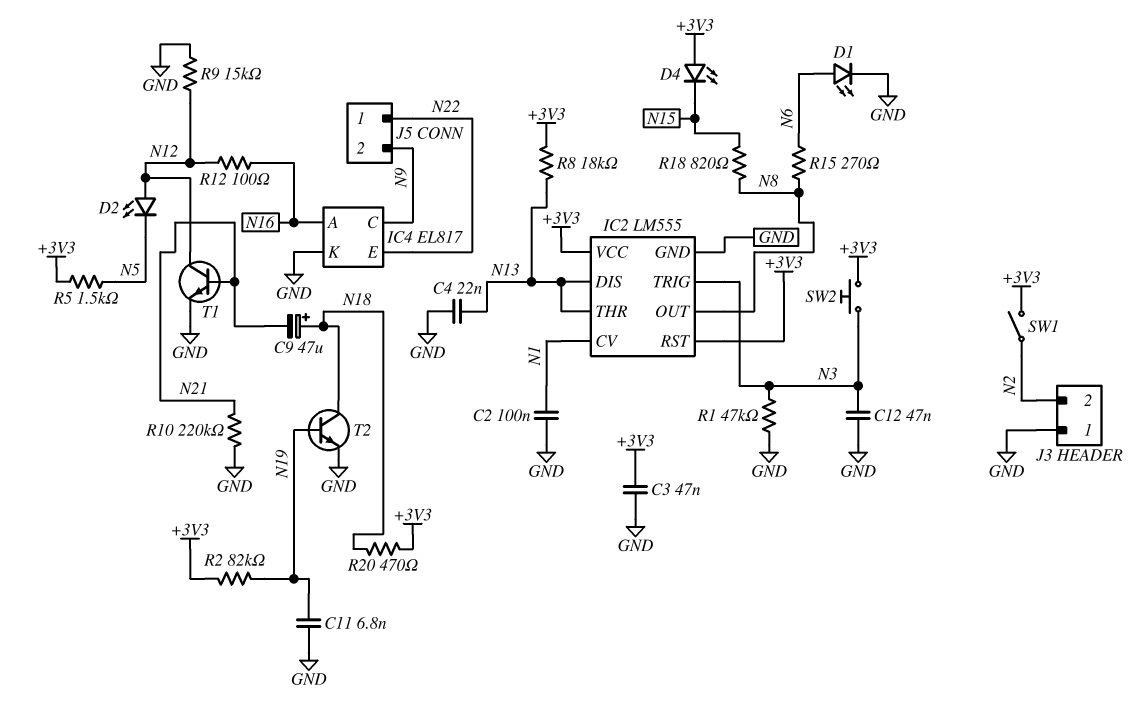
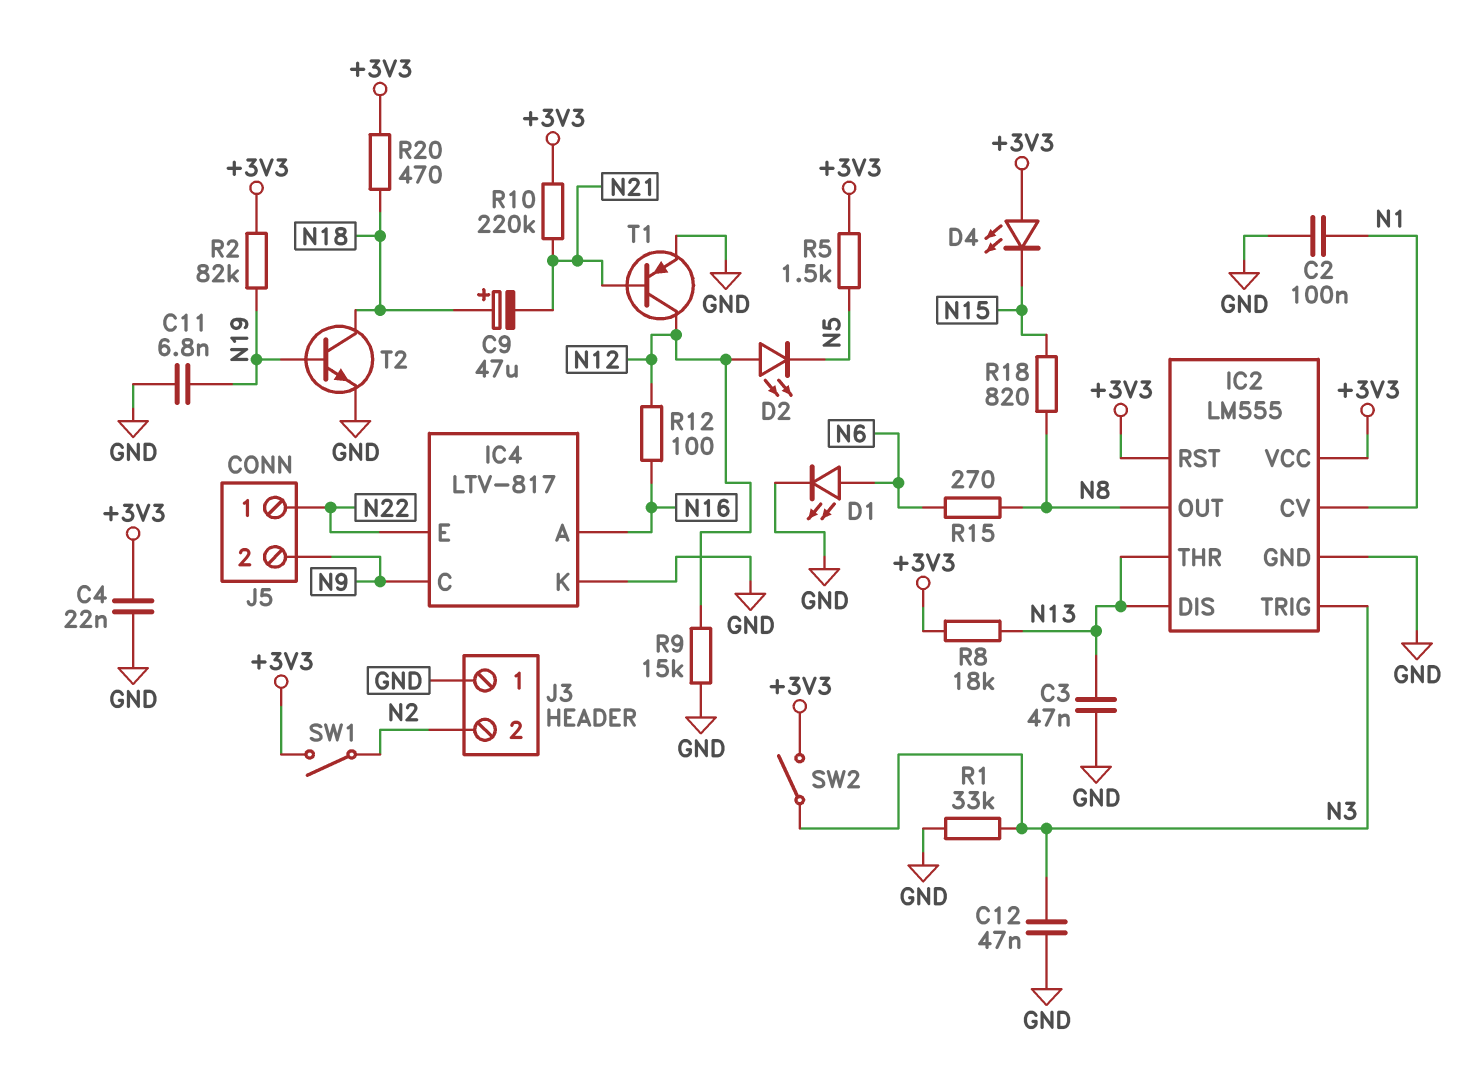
C3: 47nF (+3V3, GND) -> 47nF (GND, N13)
C4: 22nF (GND, N13) -> 22nF (+3V3, GND)
IC4: EL817 -> LTV-817
R1: 47k (GND, N3) -> 33k (GND, N3)
R10: 220k (GND, N21) -> 220k (+3V3, N21)
SW2: button (+3V3, N3) -> switch (+3V3, N3)
T1: NPN (B N21, C N12, E GND) -> PNP (B N21, C N12, E GND)

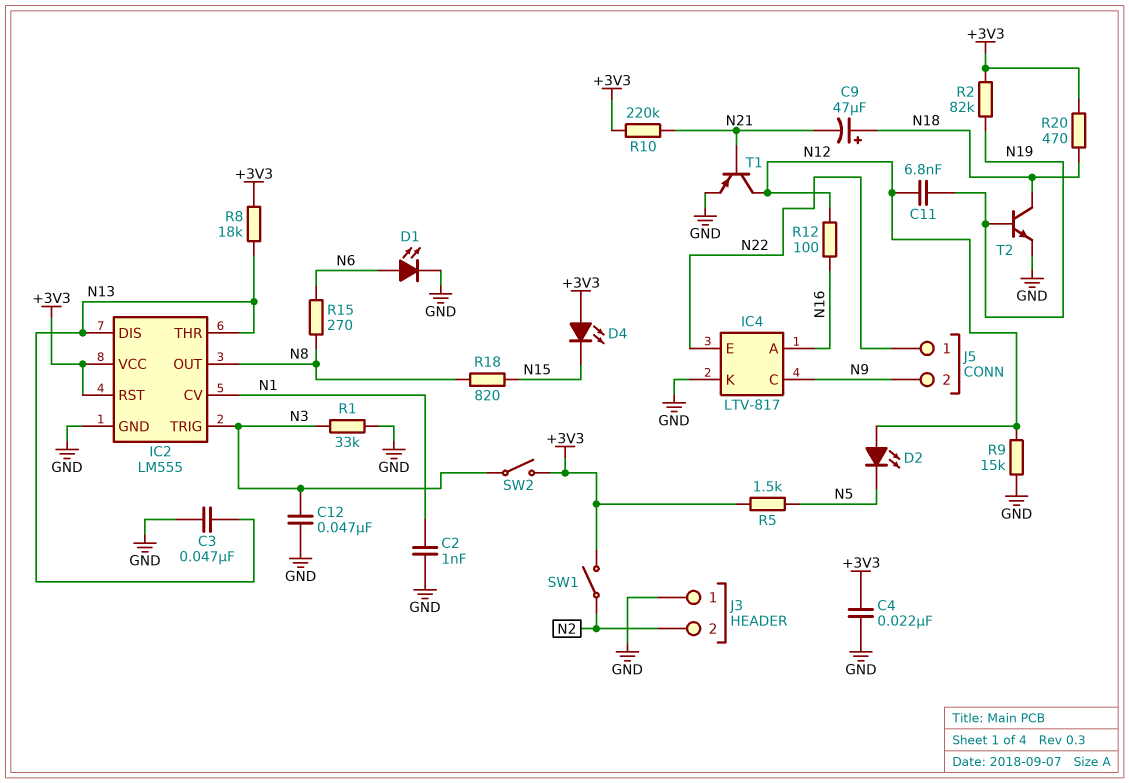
C2: 100nF (GND, N1) -> 1nF (GND, N1)
C11: 6.8nF (GND, N19) -> 6.8nF (N12, N19)

